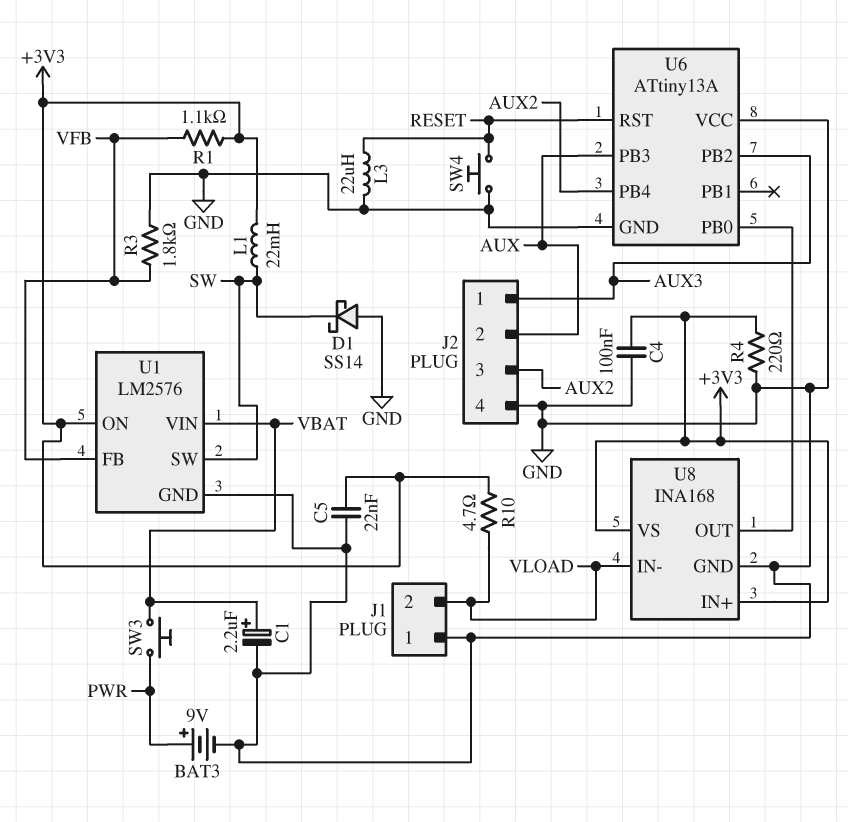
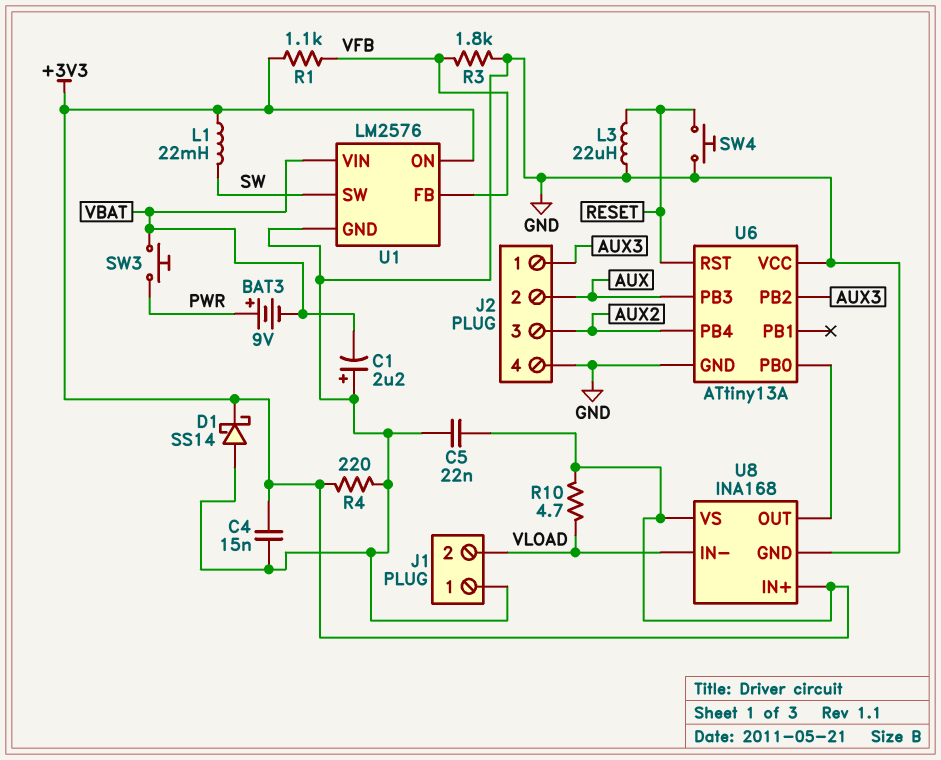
BAT3: 9V (plus PWR, minus GND) -> 9V (plus PWR, minus VBAT)
C1: 2.2uF (plus VBAT, minus GND) -> 2.2uF (plus GND, minus VBAT)
C4: 100nF (+3V3, GND) -> 15nF (+3V3, GND)
D1: schottky SS14 (A GND, K SW) -> schottky SS14 (A GND, K +3V3)

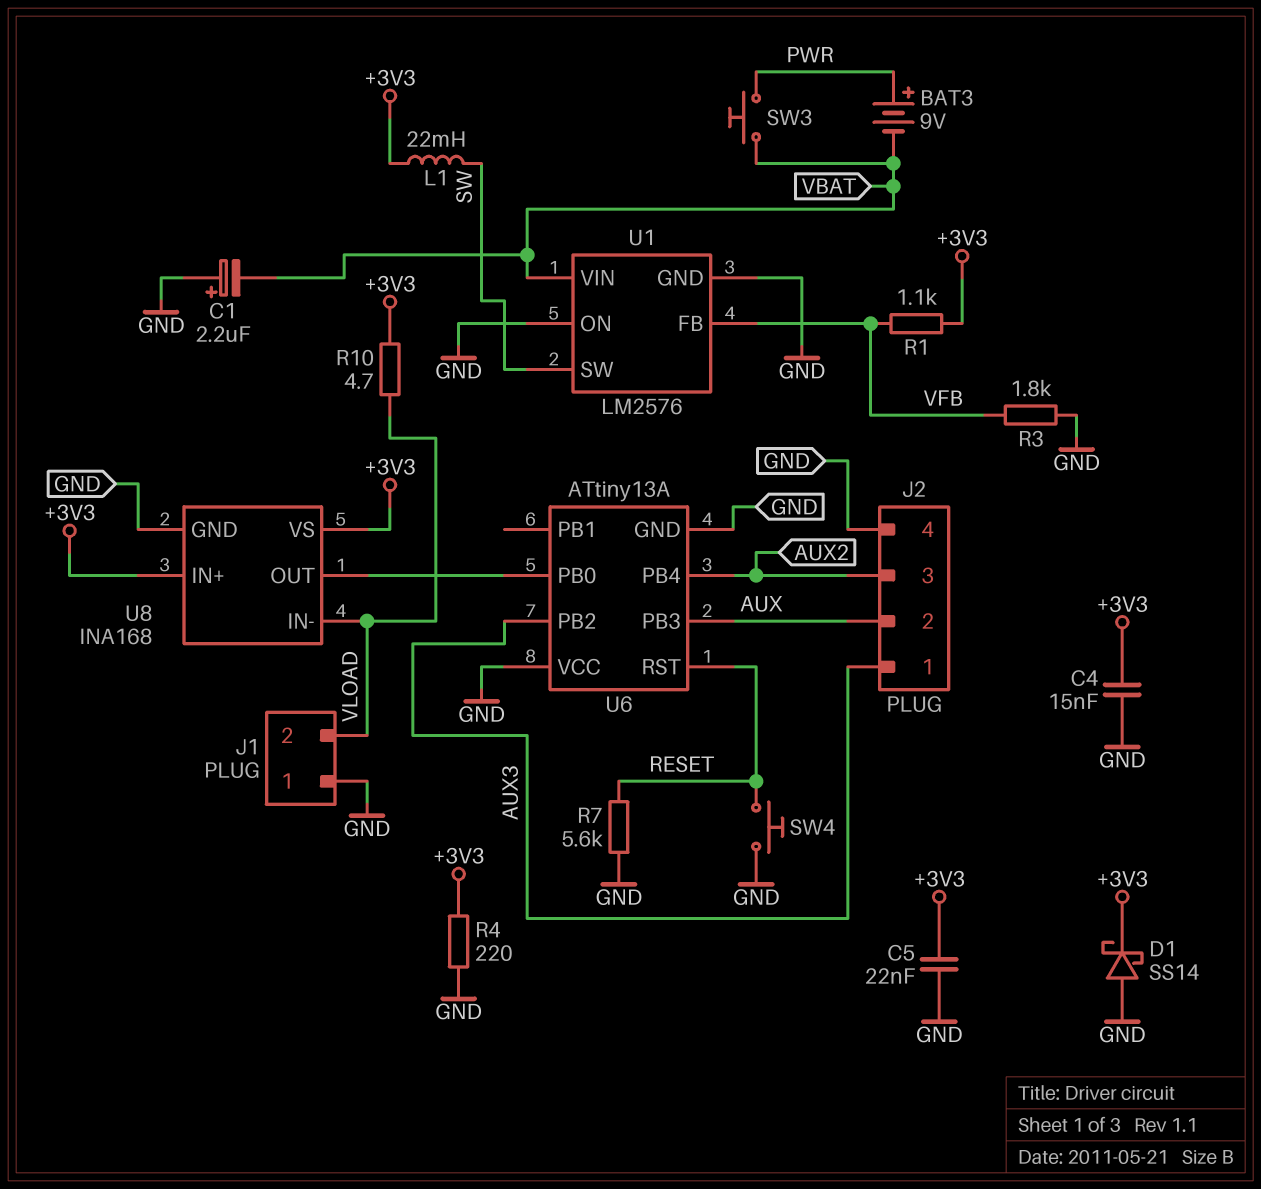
L3: 22uH (GND, RESET) -> none
R7: none -> 5.6k (GND, RESET)
U1 pin ON: +3V3 -> GND

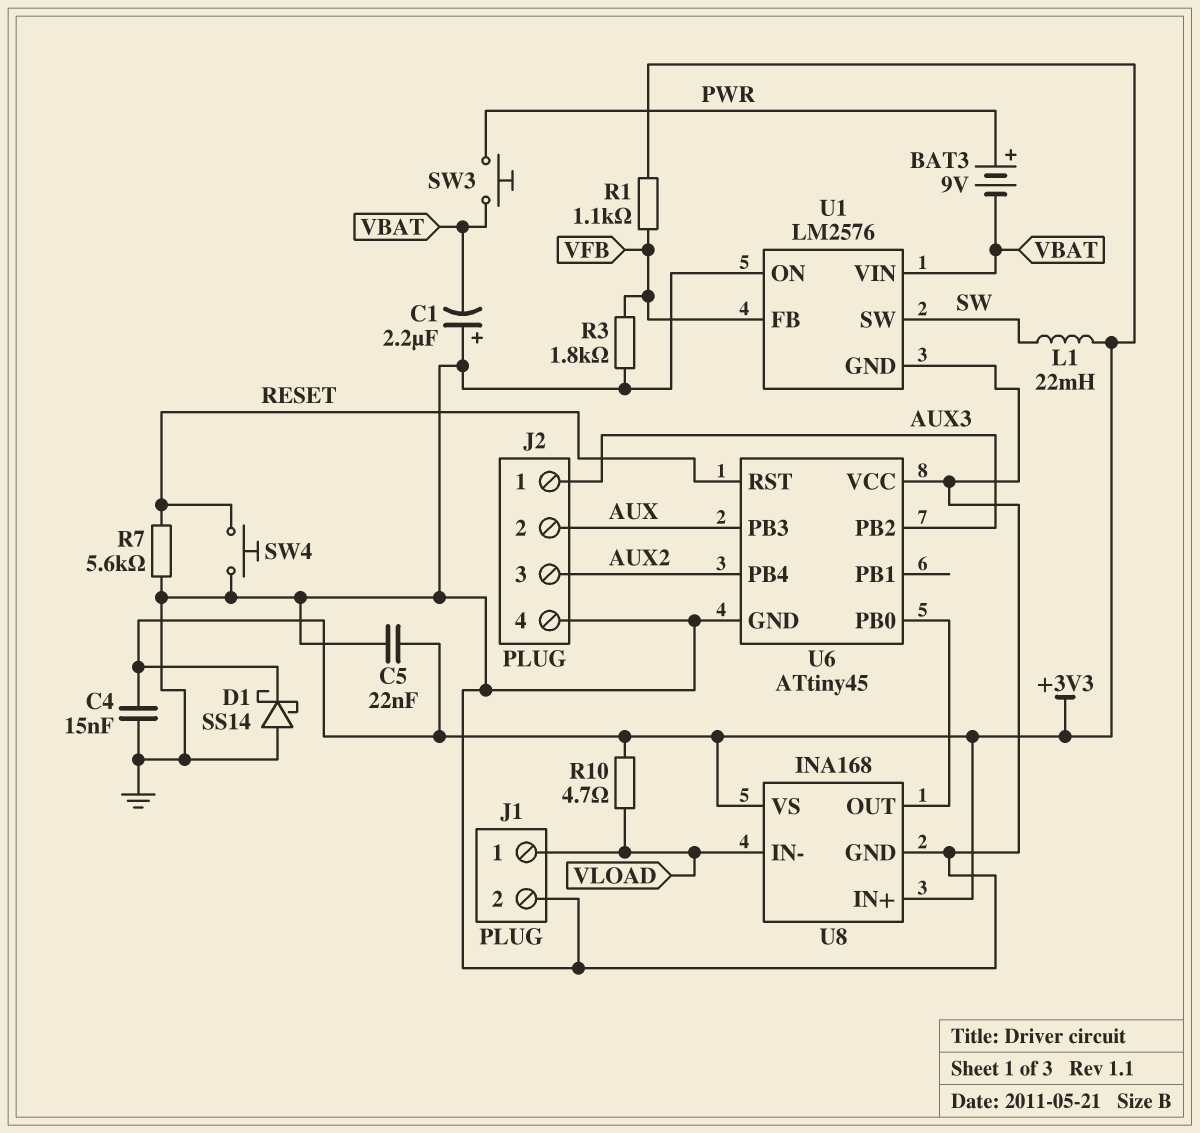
J1 pin 1: GND -> VLOAD
J1 pin 2: VLOAD -> GND
R4: 220 (+3V3, GND) -> none
U6: ATtiny13A -> ATtiny45

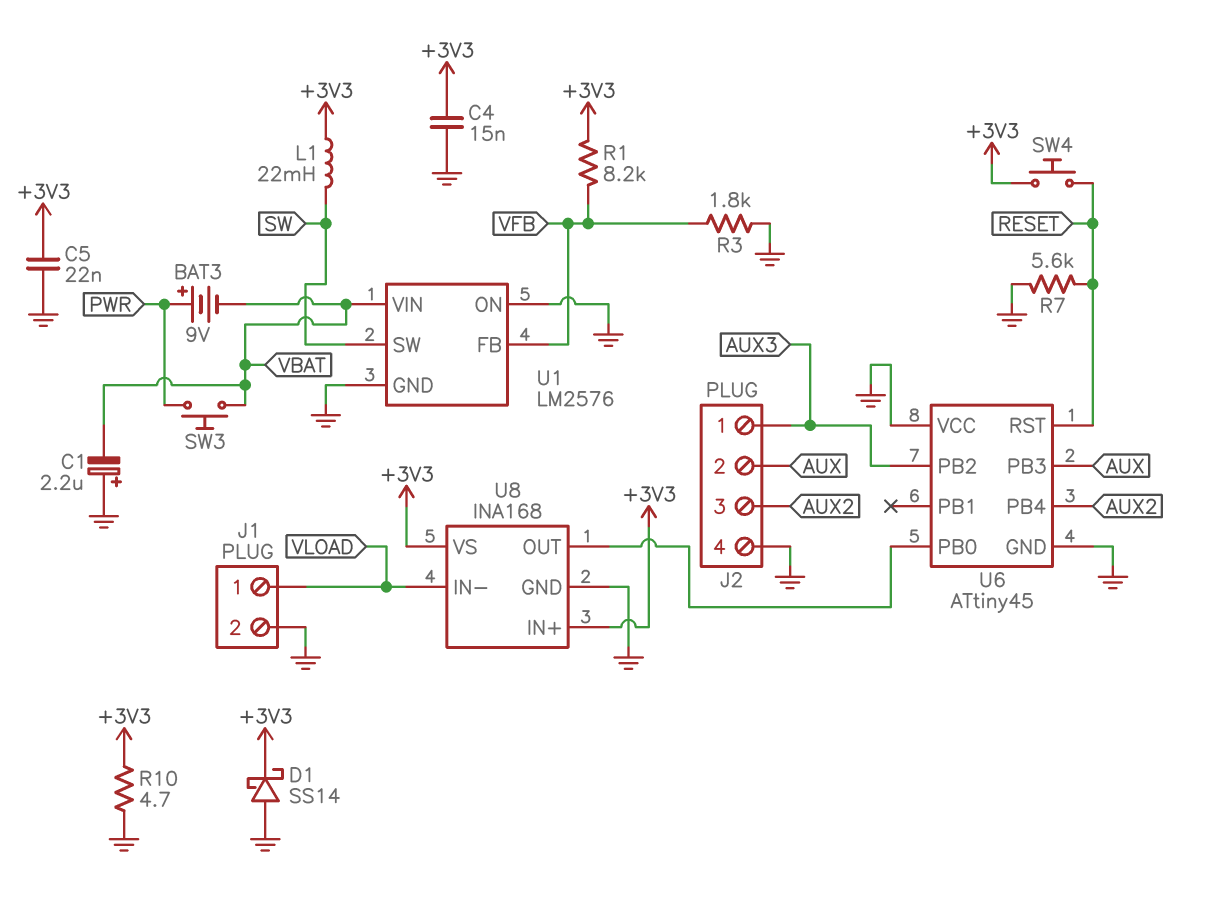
R1: 1.1k (+3V3, VFB) -> 8.2k (+3V3, VFB)
R10: 4.7 (+3V3, VLOAD) -> 4.7 (+3V3, GND)
SW4: button (GND, RESET) -> button (+3V3, RESET)

